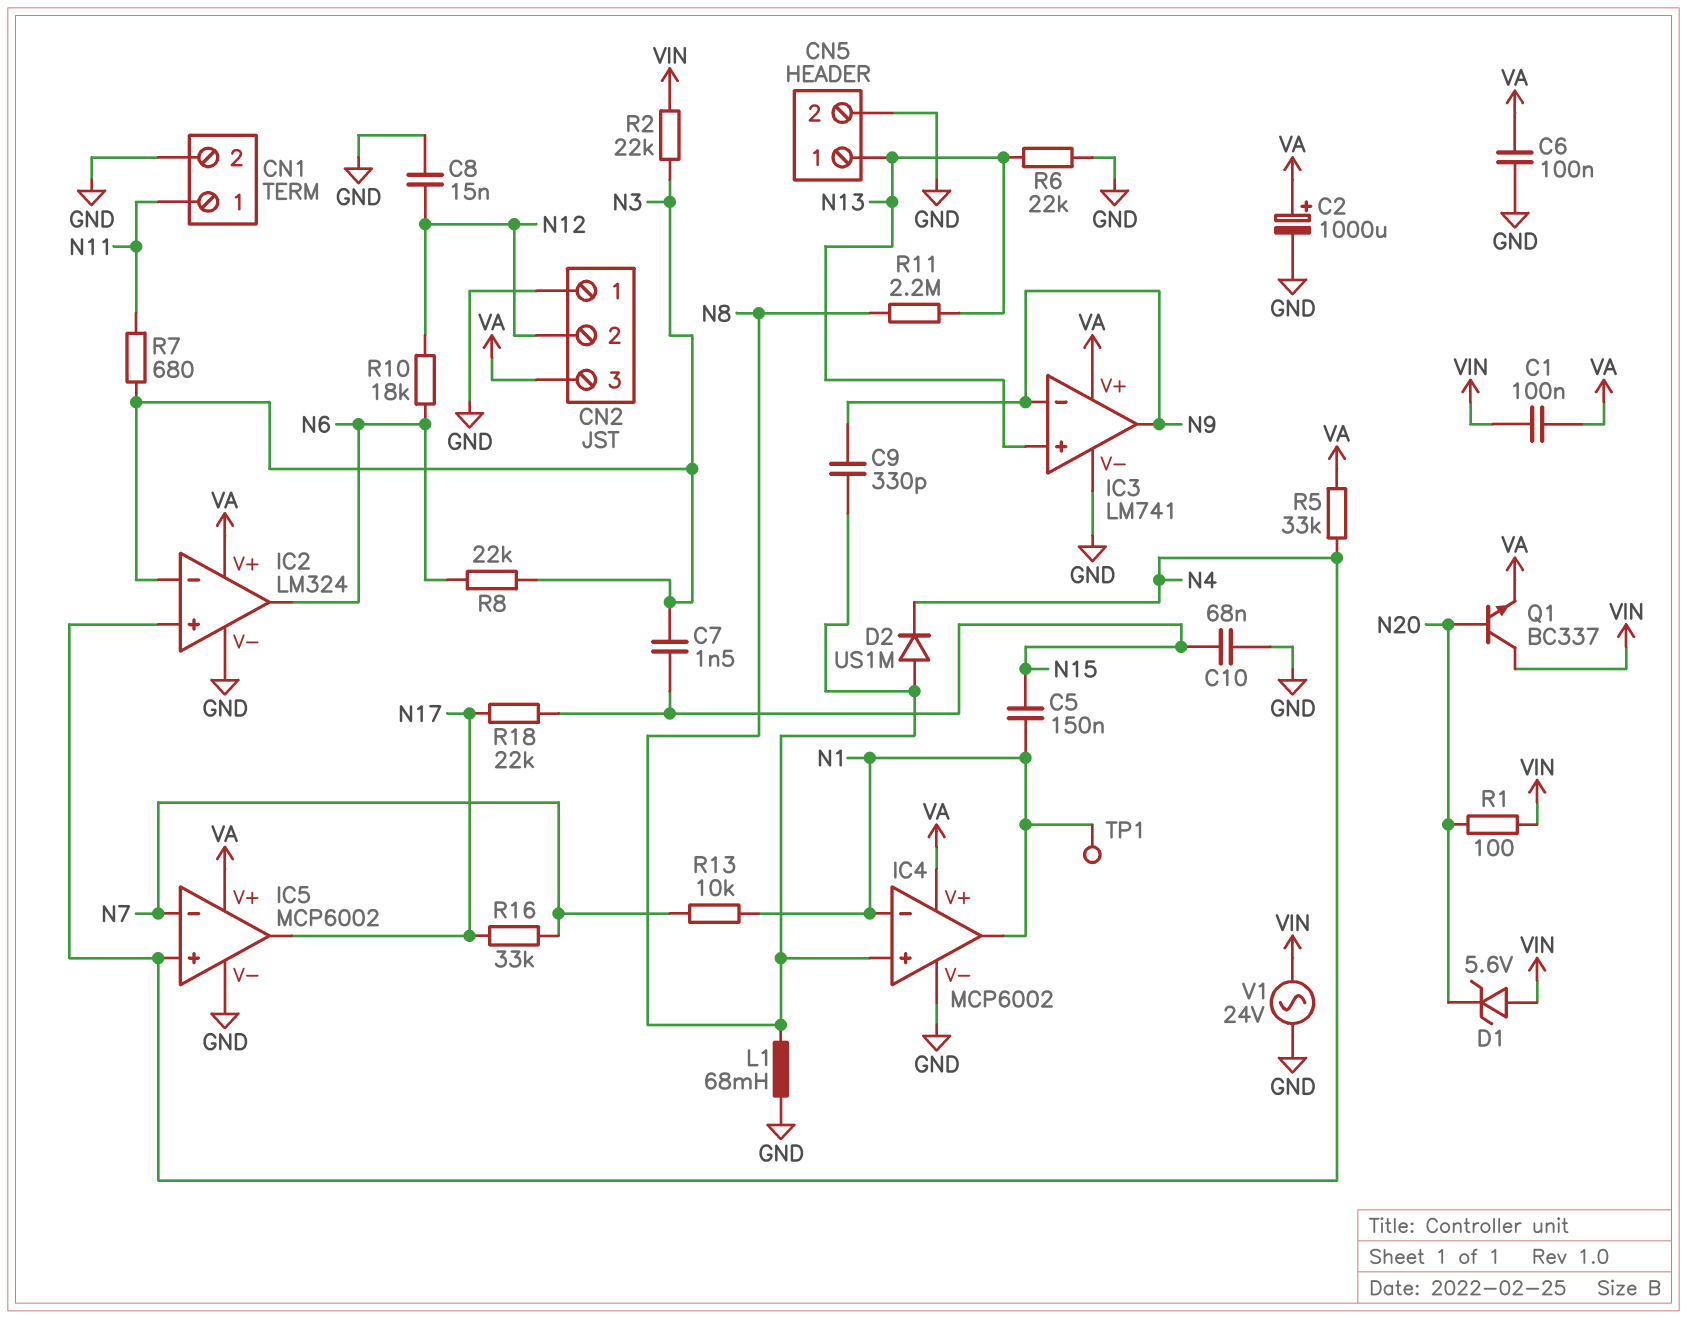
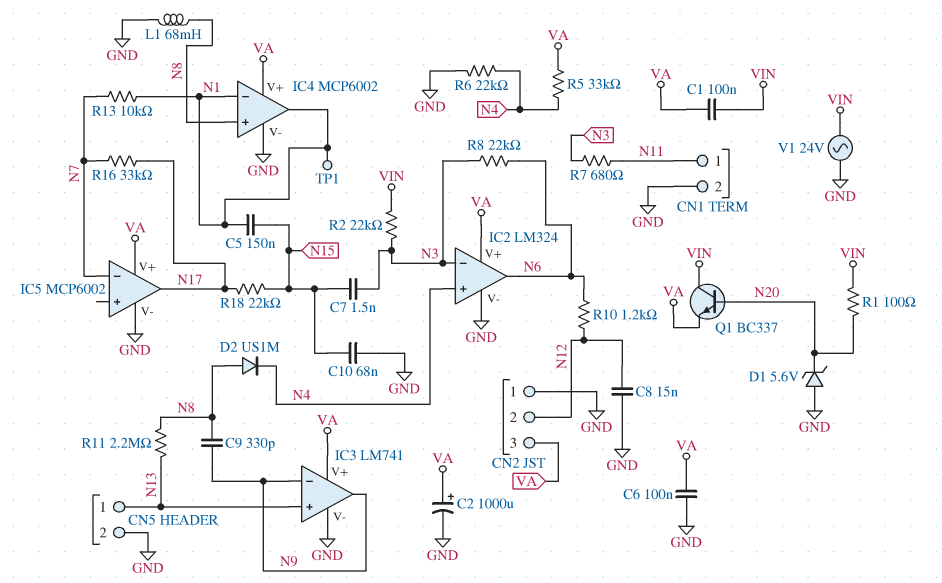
D1: zener 5.6V (A VIN, K N20) -> zener 5.6V (A GND, K N20)
IC5 pin in+: N4 -> none
R6: 22k (GND, N13) -> 22k (GND, N4)
R10: 18k (N6, N12) -> 1.2k (N6, N12)

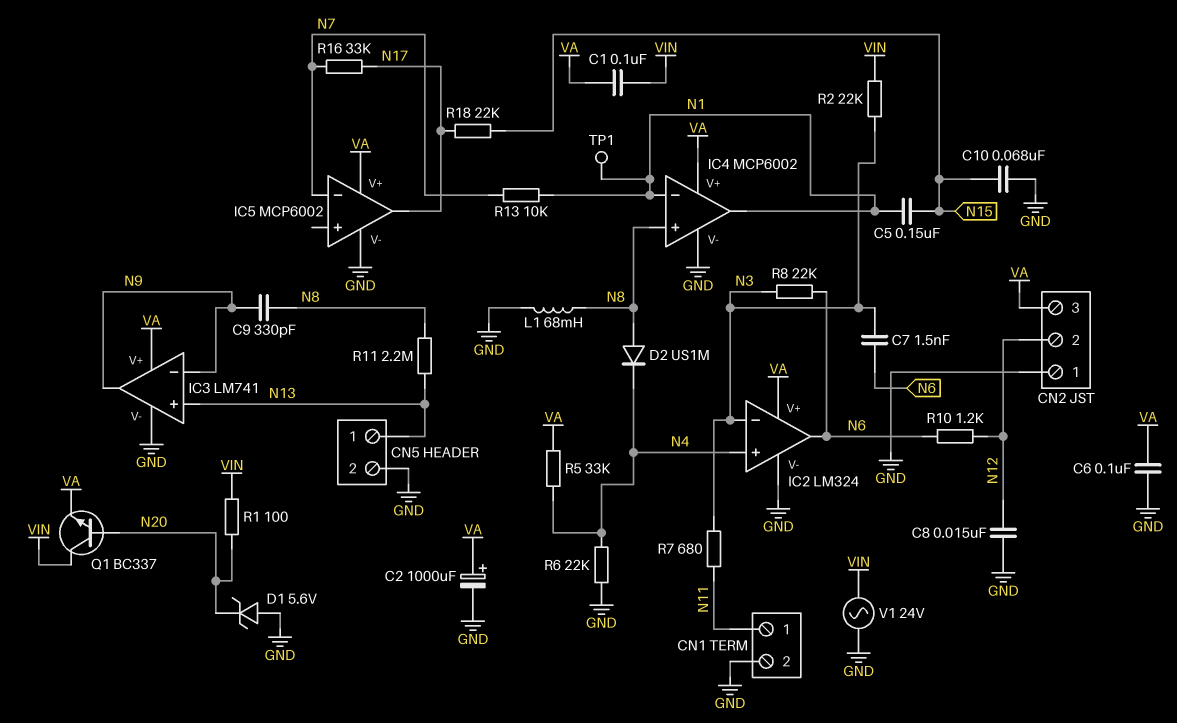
C7: 1.5nF (N3, N15) -> 1.5nF (N3, N6)

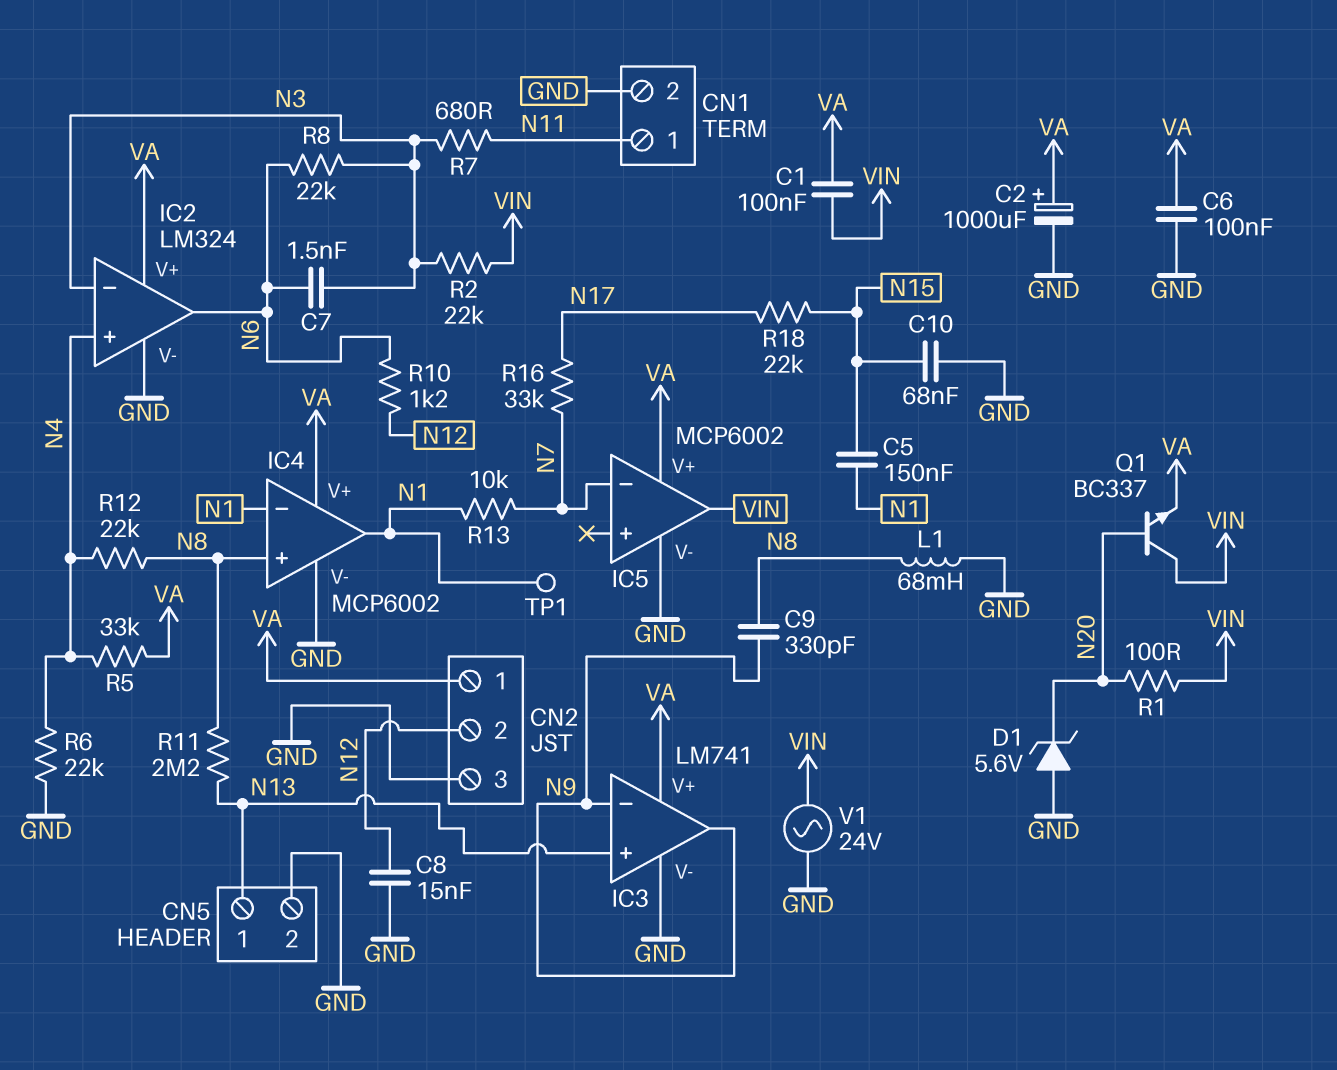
CN2 pin 1: GND -> VA
CN2 pin 3: VA -> GND
D2: diode US1M (A N8, K N4) -> none
IC5 pin out: N17 -> VIN
R12: none -> 22k (N4, N8)

